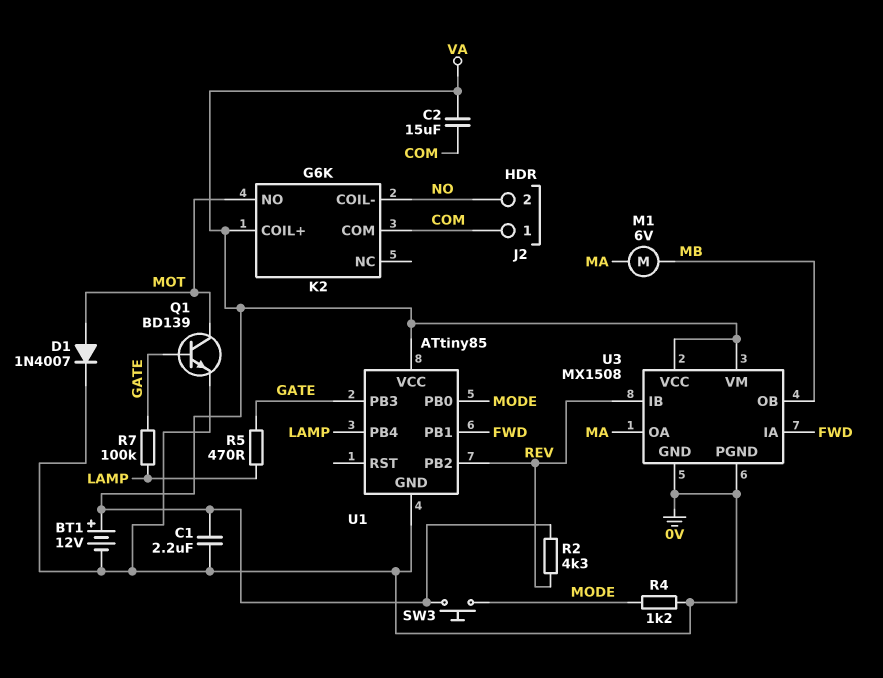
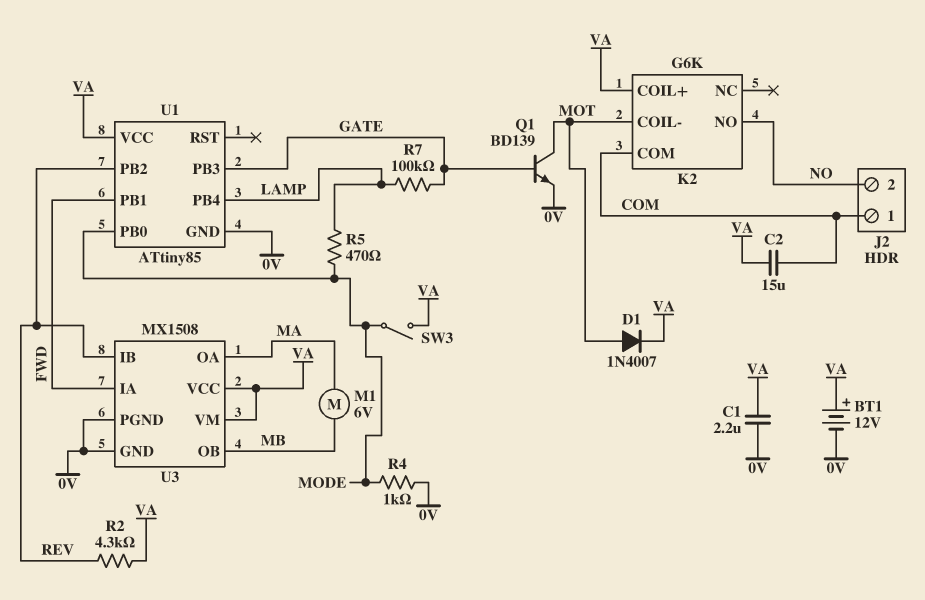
D1: diode 1N4007 (A MOT, K 0V) -> diode 1N4007 (A MOT, K VA)
K2 pin COIL-: NO -> MOT
K2 pin NO: MOT -> NO
R4: 1.2k (0V, MODE) -> 1k (0V, MODE)
R5: 470 (GATE, LAMP) -> 470 (LAMP, MODE)
SW3: button (MODE, VA) -> switch (MODE, VA)

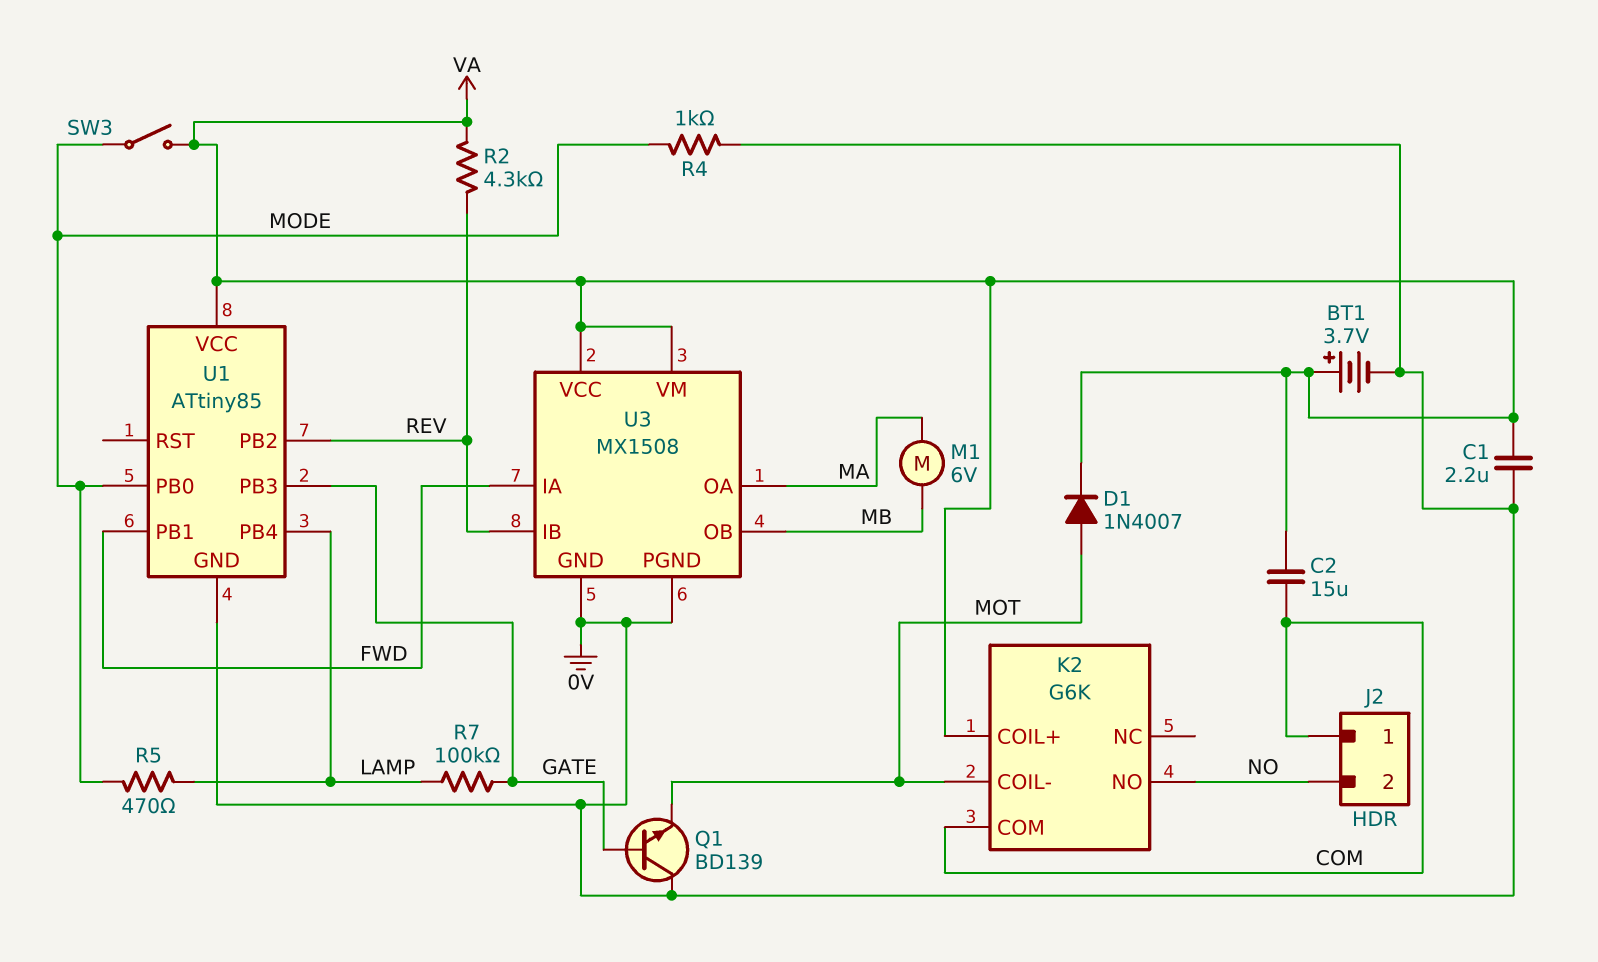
BT1: 12V (plus VA, minus 0V) -> 3.7V (plus VA, minus 0V)
Q1: NPN BD139 (B GATE, C MOT, E 0V) -> NPN BD139 (B GATE, C 0V, E MOT)

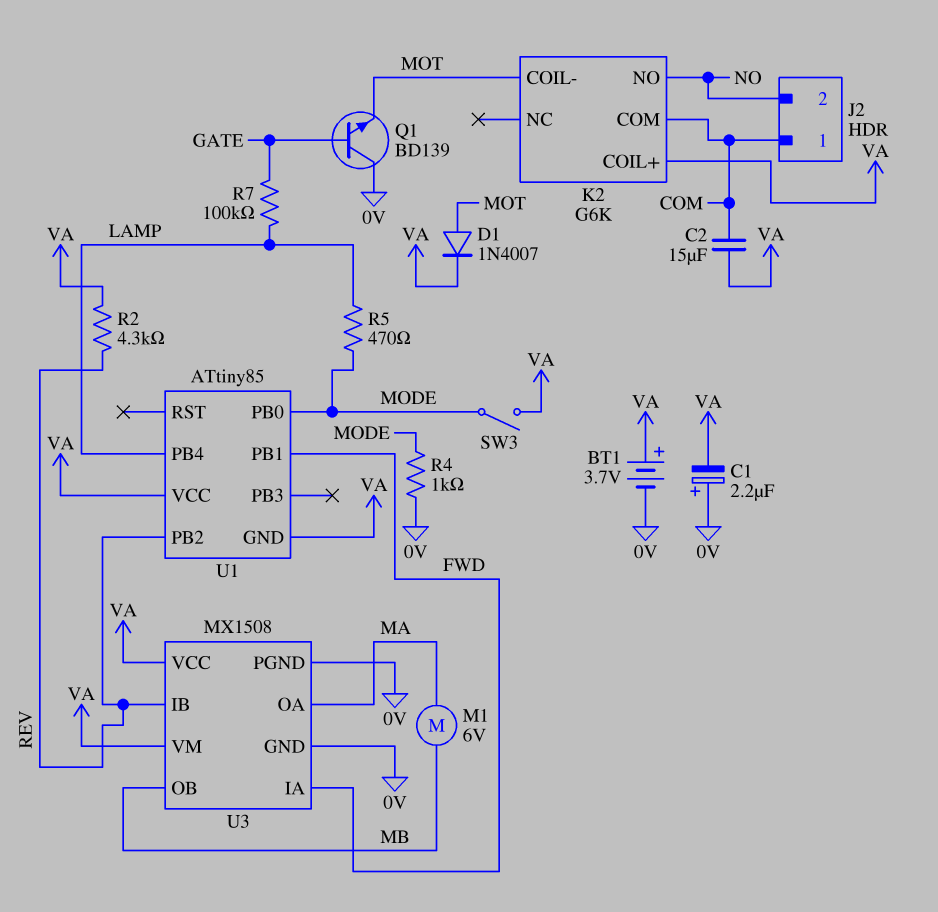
C1: 2.2uF (0V, VA) -> 2.2uF (plus 0V, minus VA)
U1 pin GND: 0V -> VA
U1 pin PB3: GATE -> none

